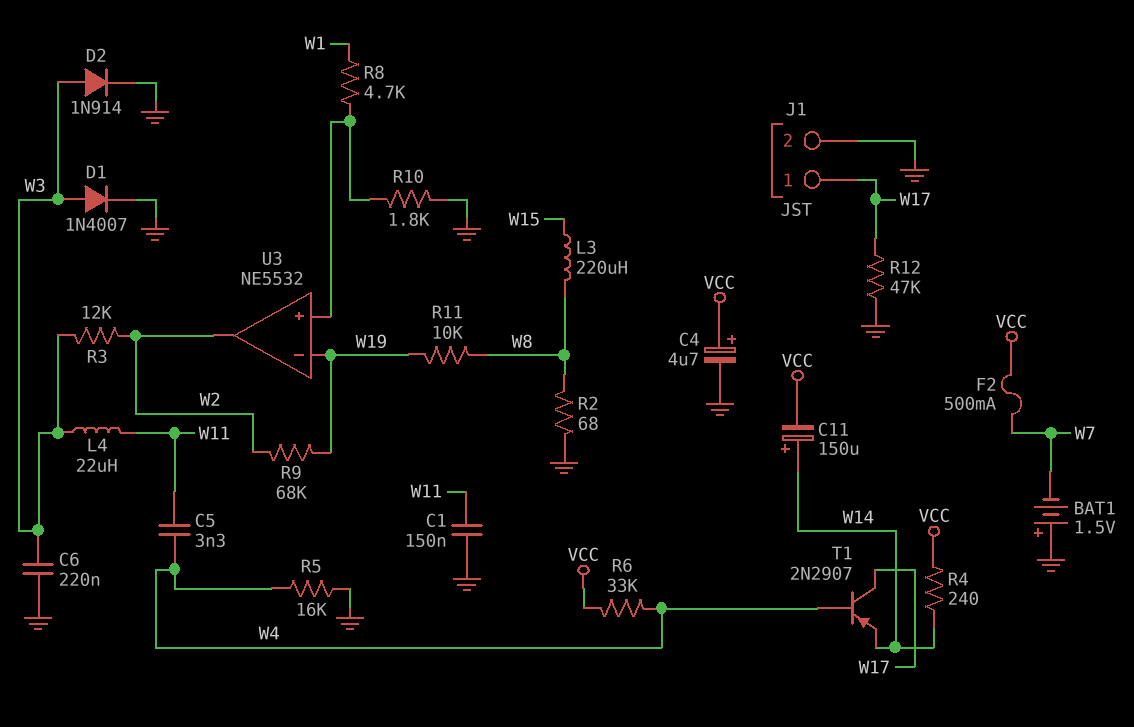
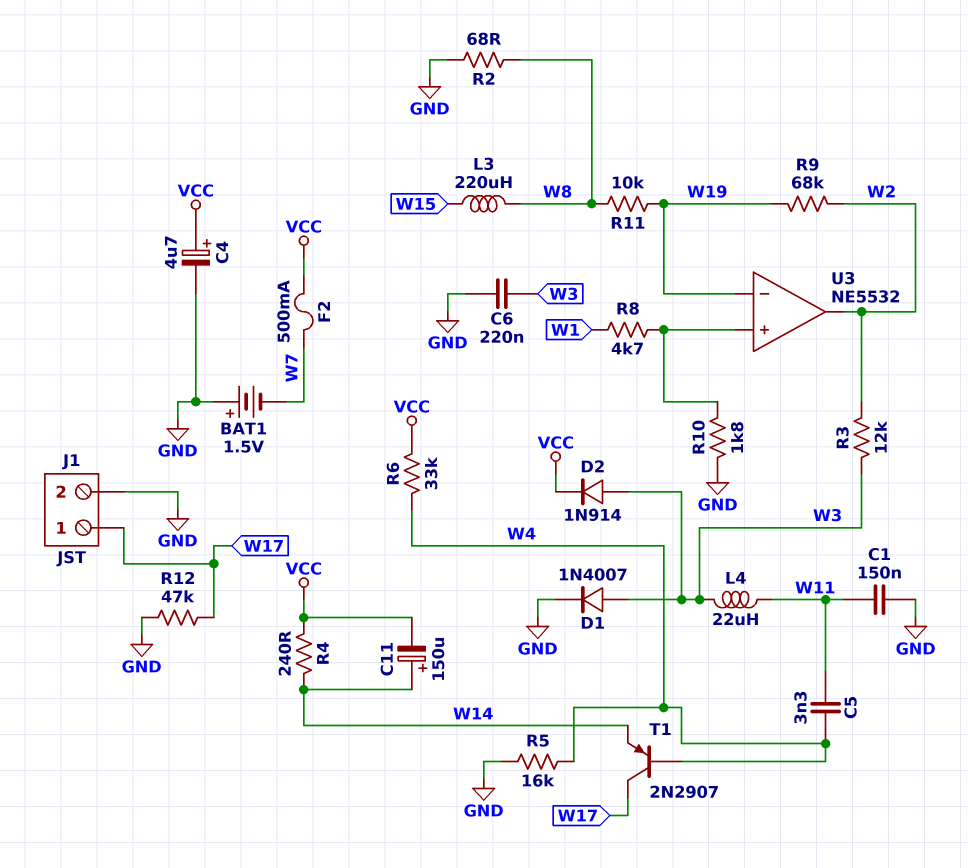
D2: diode 1N914 (A W3, K GND) -> diode 1N914 (A W3, K VCC)

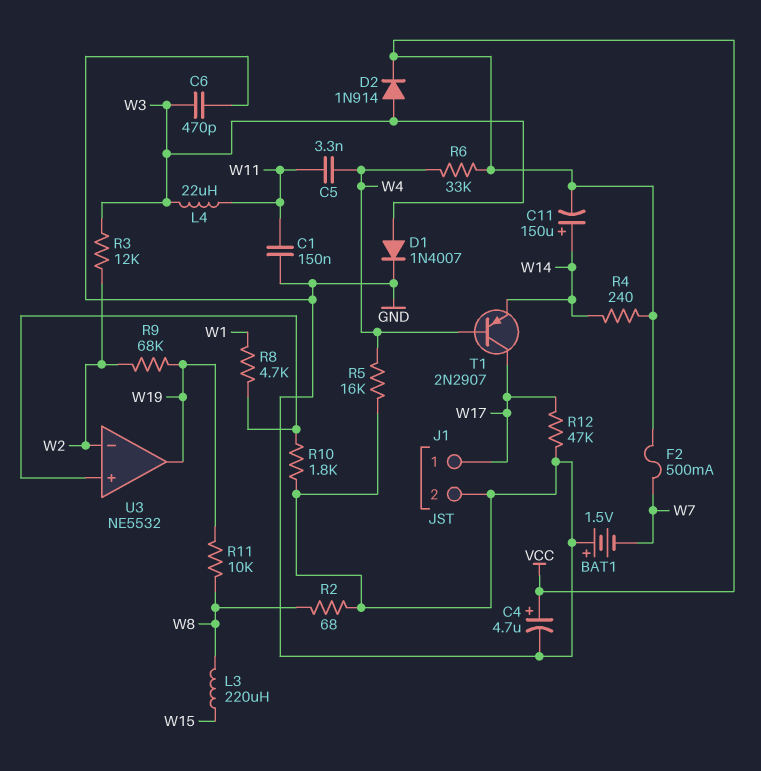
C6: 220nF (GND, W3) -> 470pF (GND, W3)
U3 pin in-: W19 -> W2
U3 pin out: W2 -> W19

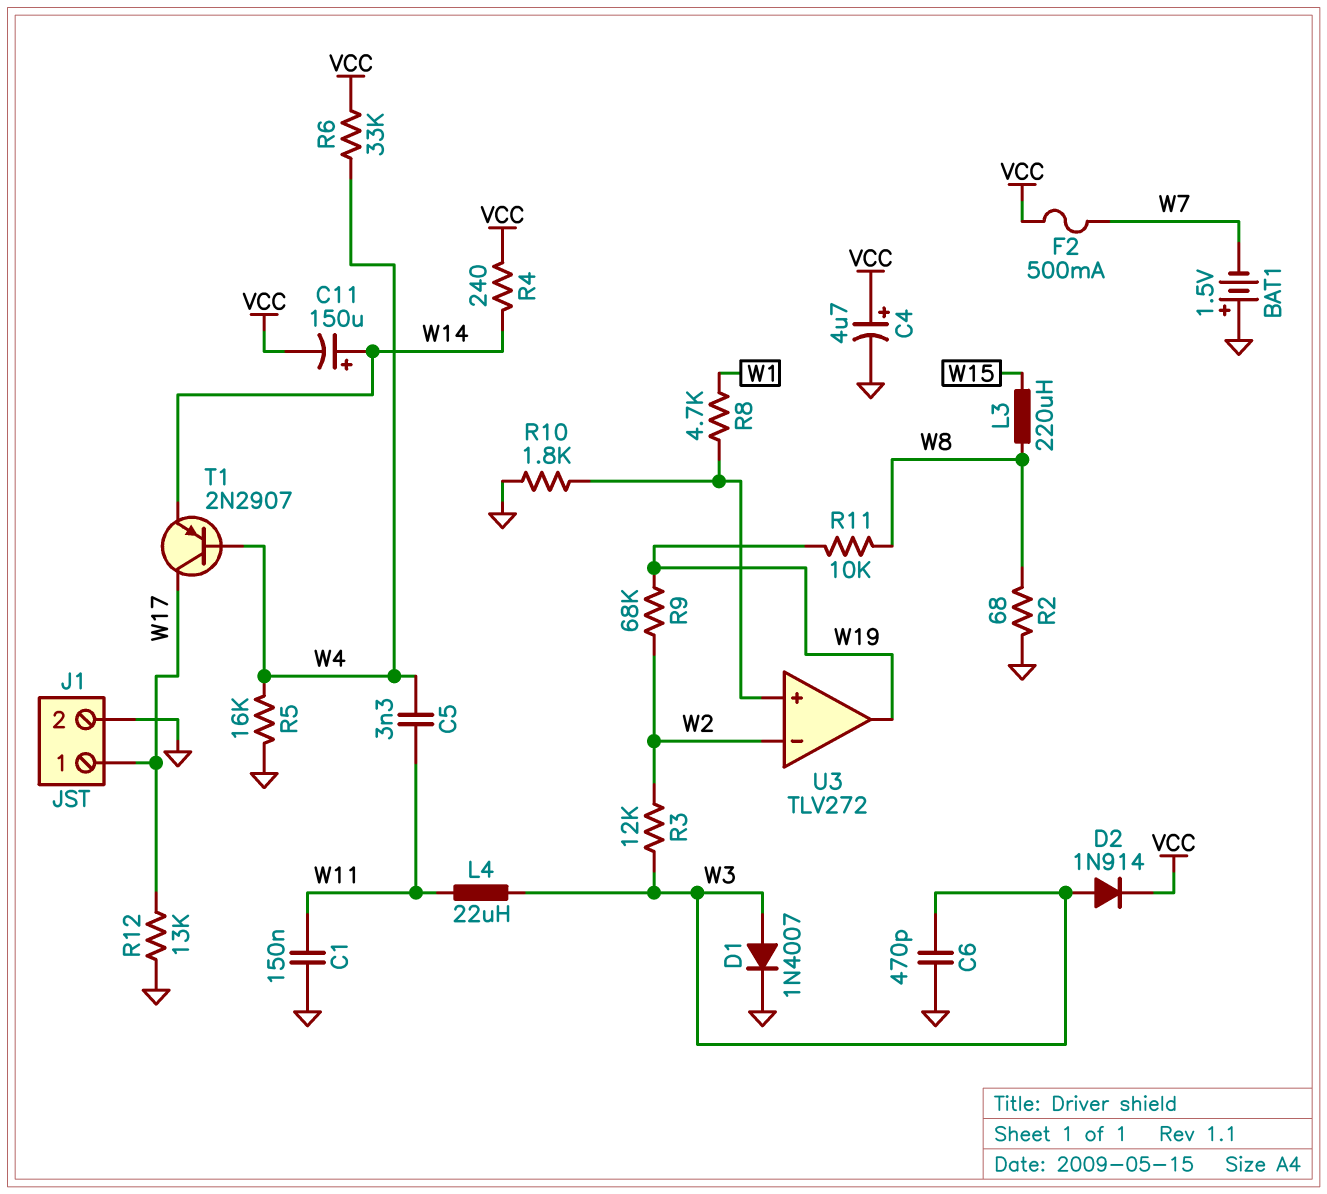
R12: 47k (GND, W17) -> 13k (GND, W17)
U3: NE5532 -> TLV272

